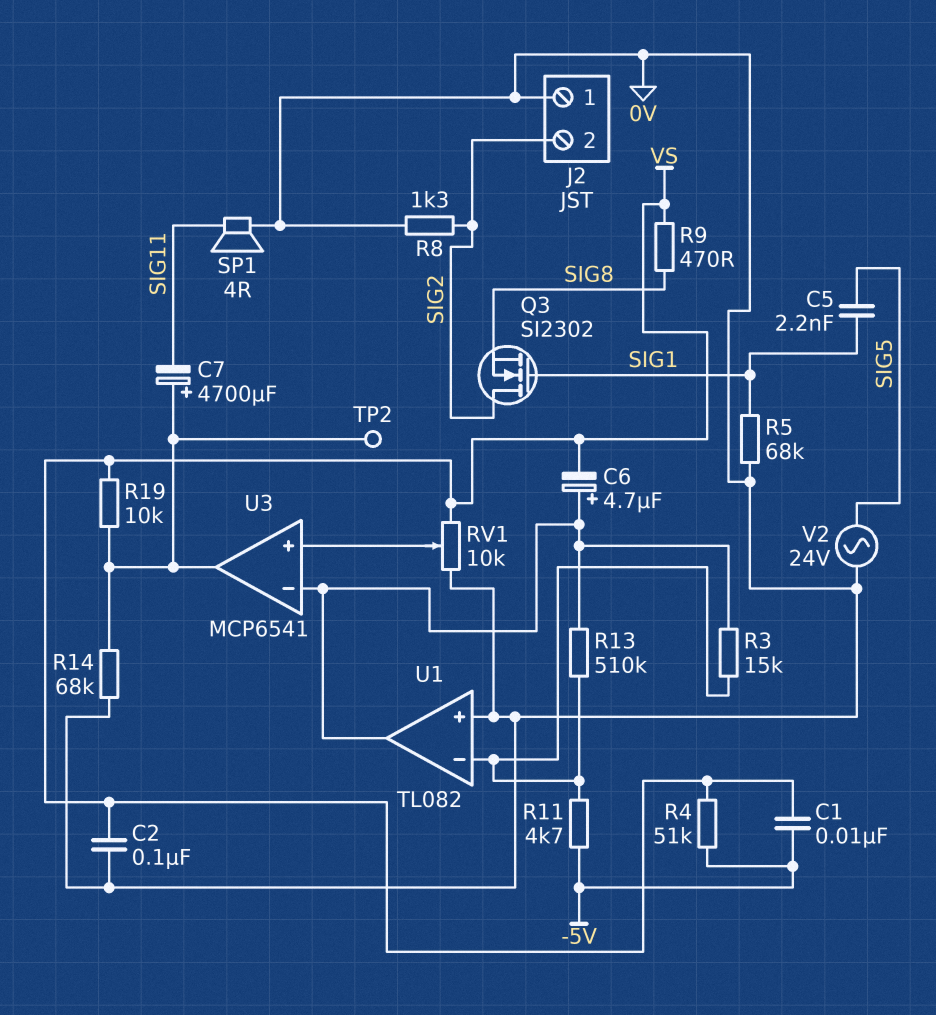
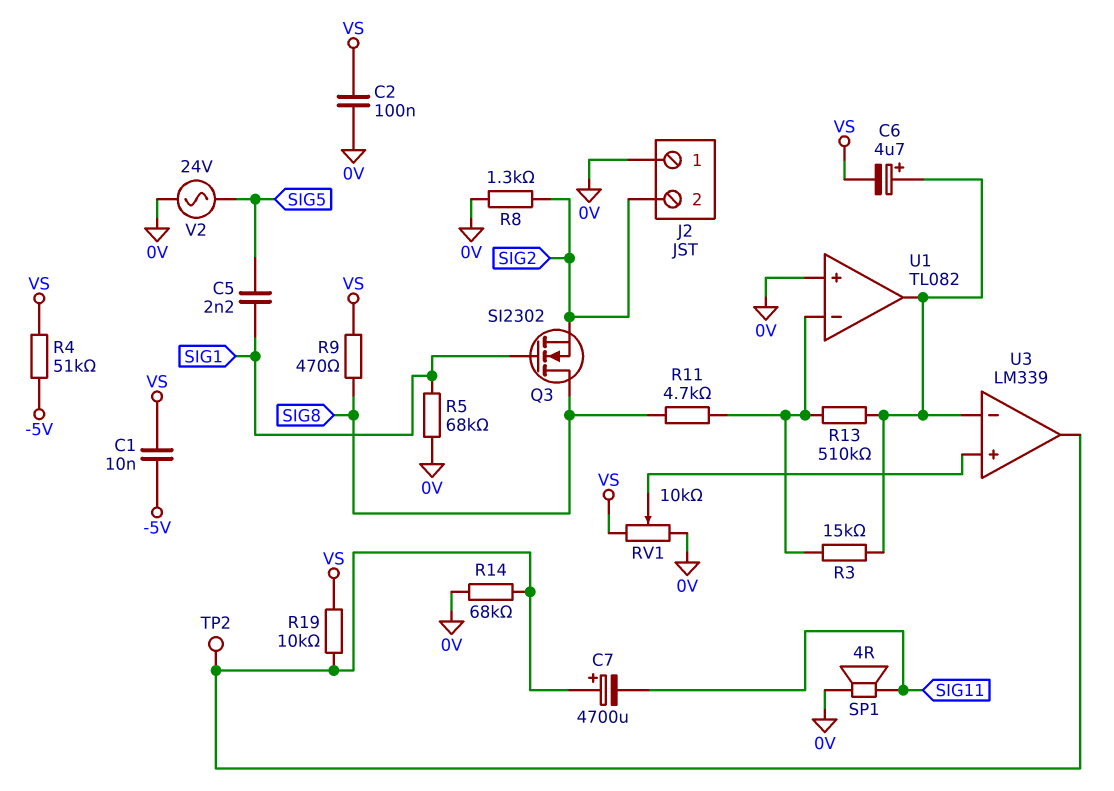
Q3: NMOS SI2302 (G SIG1, D SIG2, S SIG8) -> NMOS SI2302 (G SIG1, D SIG8, S SIG2)
R11: 4.7k (-5V, U1/in-) -> 4.7k (SIG8, U1/in-)
U3: MCP6541 -> LM339

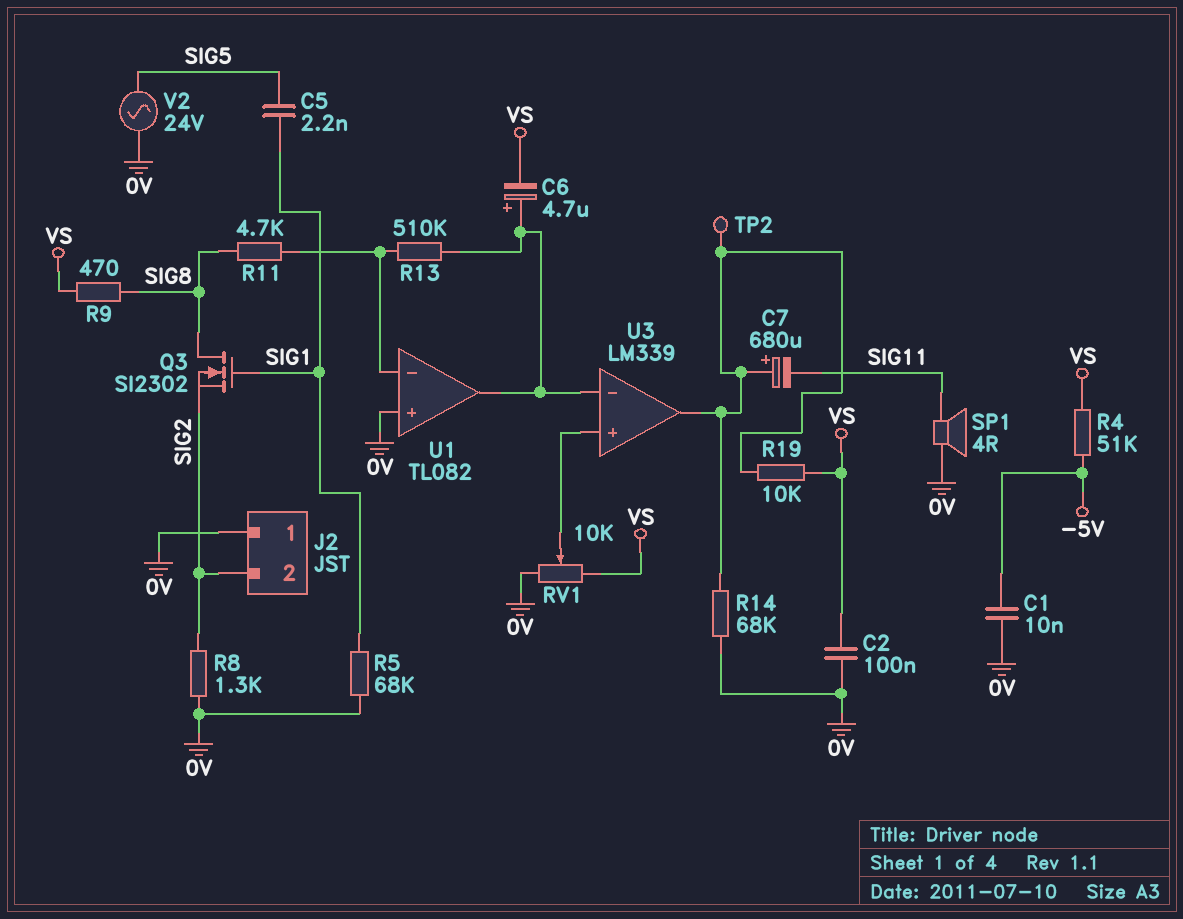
C1: 10nF (-5V, VS) -> 10nF (-5V, 0V)
C7: 4700uF (plus U3/out, minus SIG11) -> 680uF (plus U3/out, minus SIG11)
R3: 15k (U1/in-, U1/out) -> none

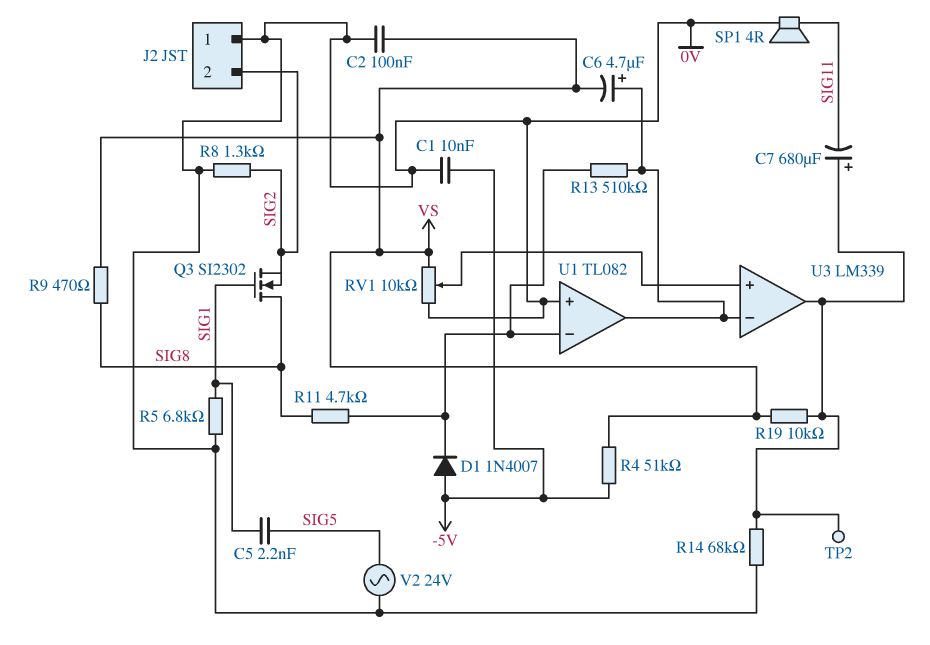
D1: none -> diode 1N4007 (A -5V, K U1/in-)
R5: 68k (0V, SIG1) -> 6.8k (0V, SIG1)

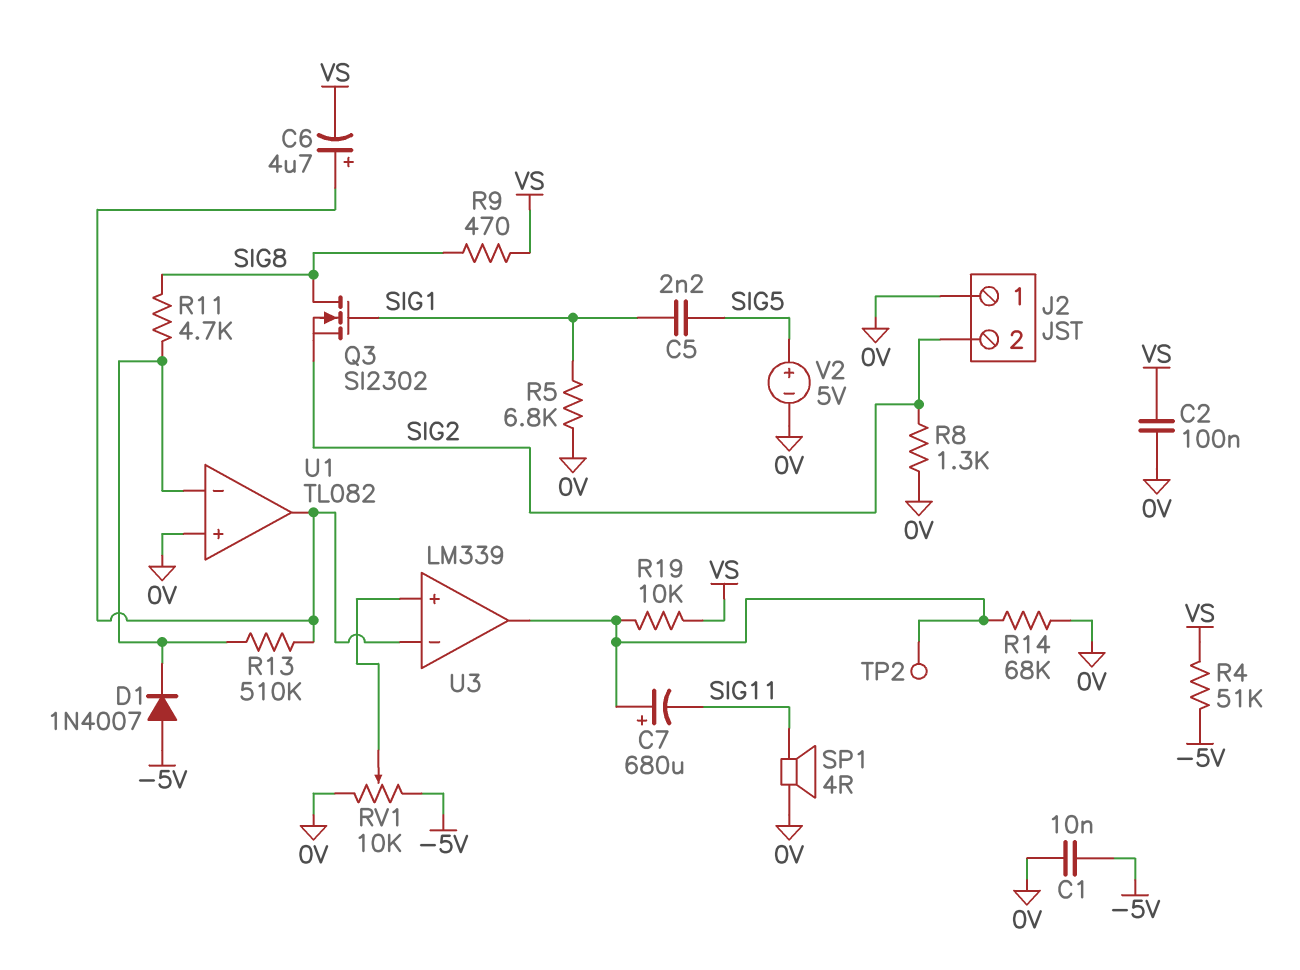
RV1: 10k (0V, VS, wiper U3/in+) -> 10k (-5V, 0V, wiper U3/in+)
V2: AC 24V (0V, SIG5) -> 5V (plus SIG5, minus 0V)

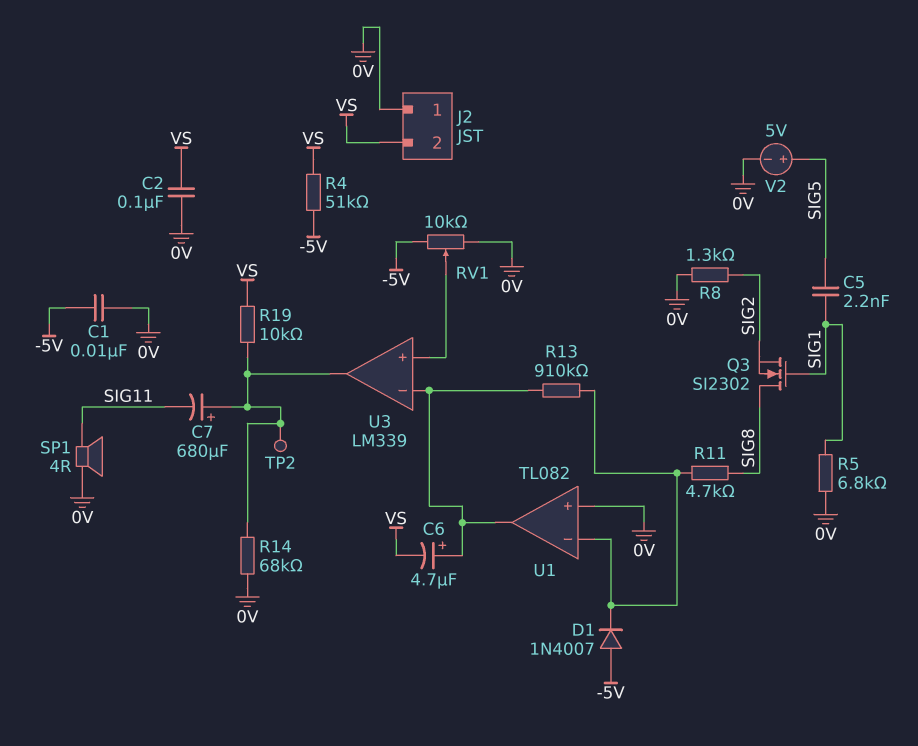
J2 pin 2: SIG2 -> VS
R9: 470 (SIG8, VS) -> none
R13: 510k (U1/in-, U1/out) -> 910k (U1/in-, U1/out)

